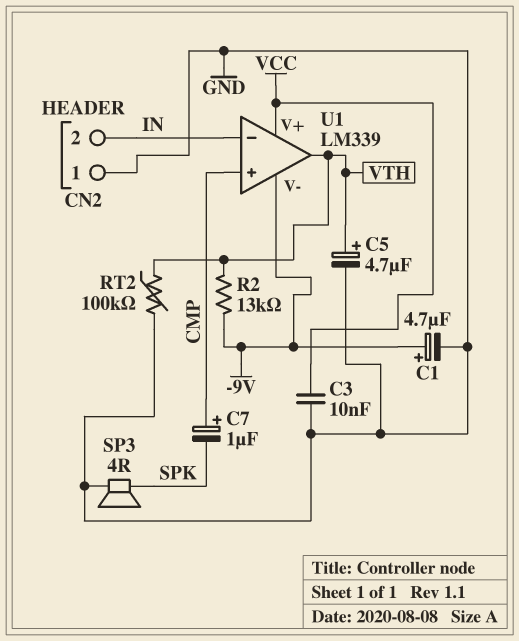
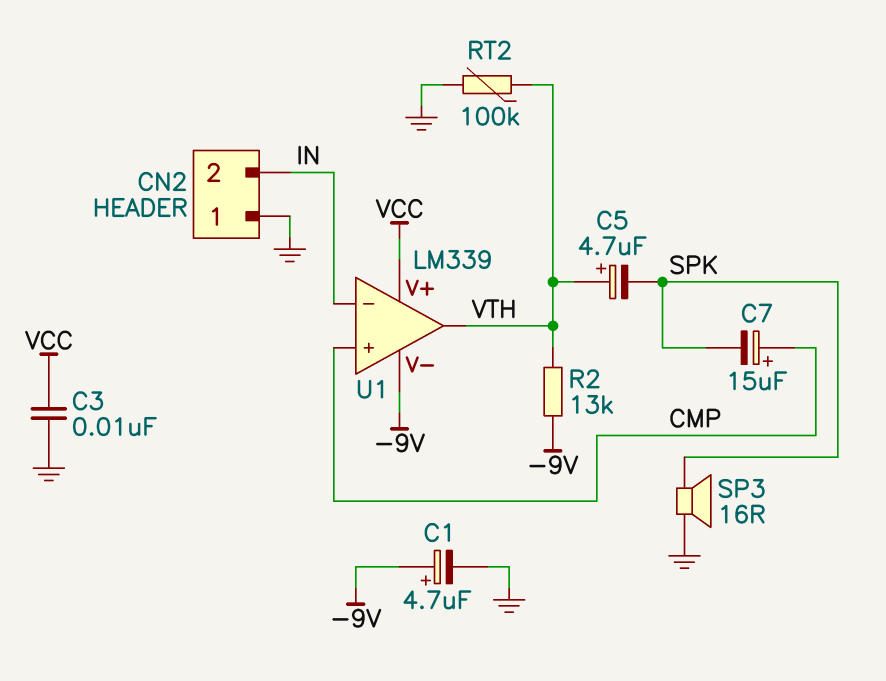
C5: 4.7uF (plus VTH, minus GND) -> 4.7uF (plus VTH, minus SPK)
C7: 1uF (plus CMP, minus SPK) -> 15uF (plus CMP, minus SPK)
SP3: speaker 4R (GND, SPK) -> speaker 16R (GND, SPK)

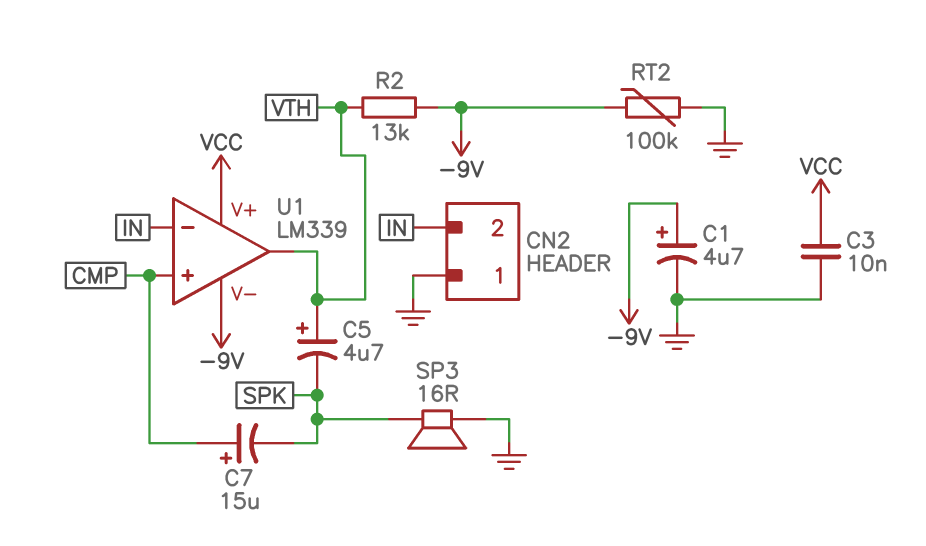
RT2: 100k (GND, VTH) -> 100k (-9V, GND)

